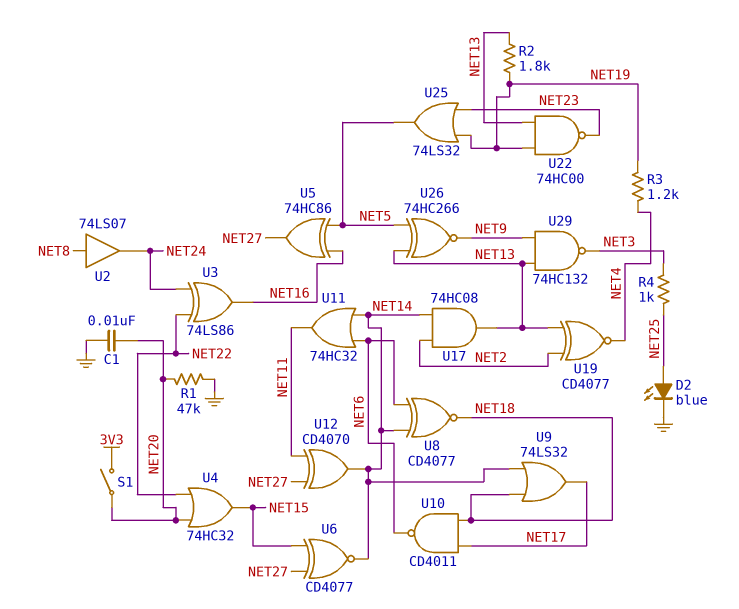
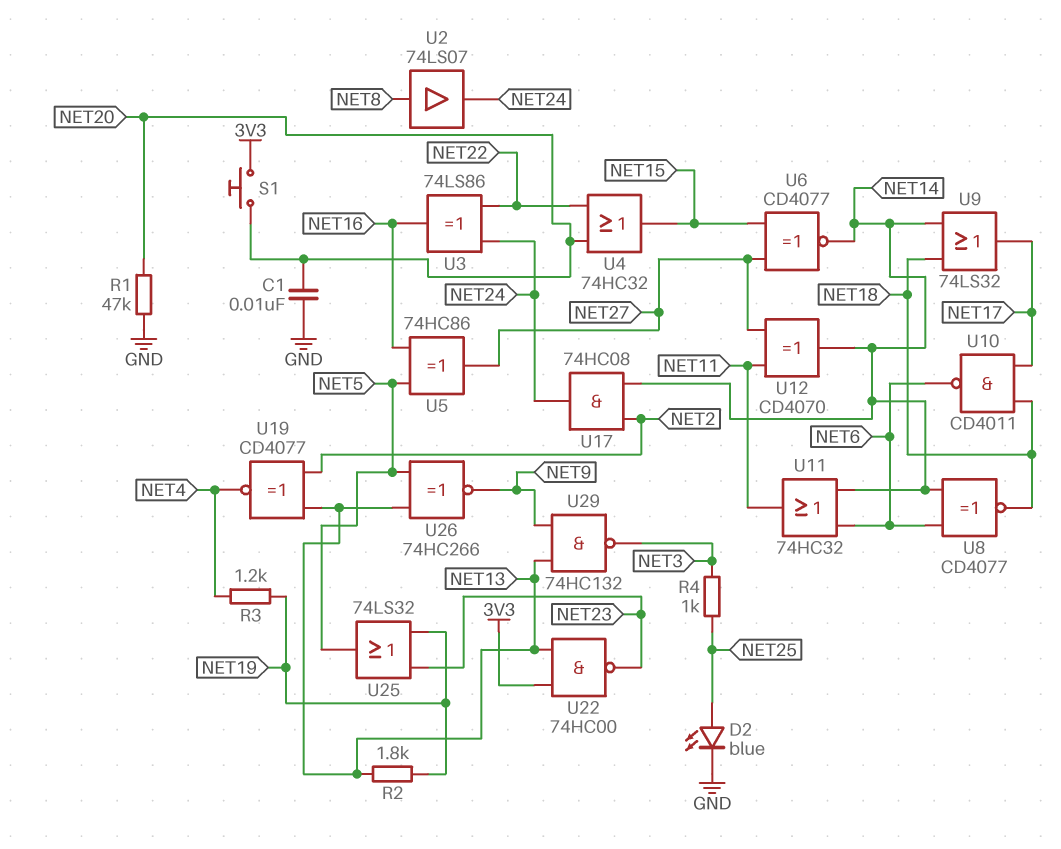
S1: switch (3V3, NET20) -> button (3V3, NET20)
U17: AND 74HC08 (in NET2, in NET14, out NET13) -> AND 74HC08 (in NET2, in NET14, out NET24)
U22: NAND 74HC00 (in NET13, in NET19, out NET23) -> NAND 74HC00 (in 3V3, in NET13, out NET23)

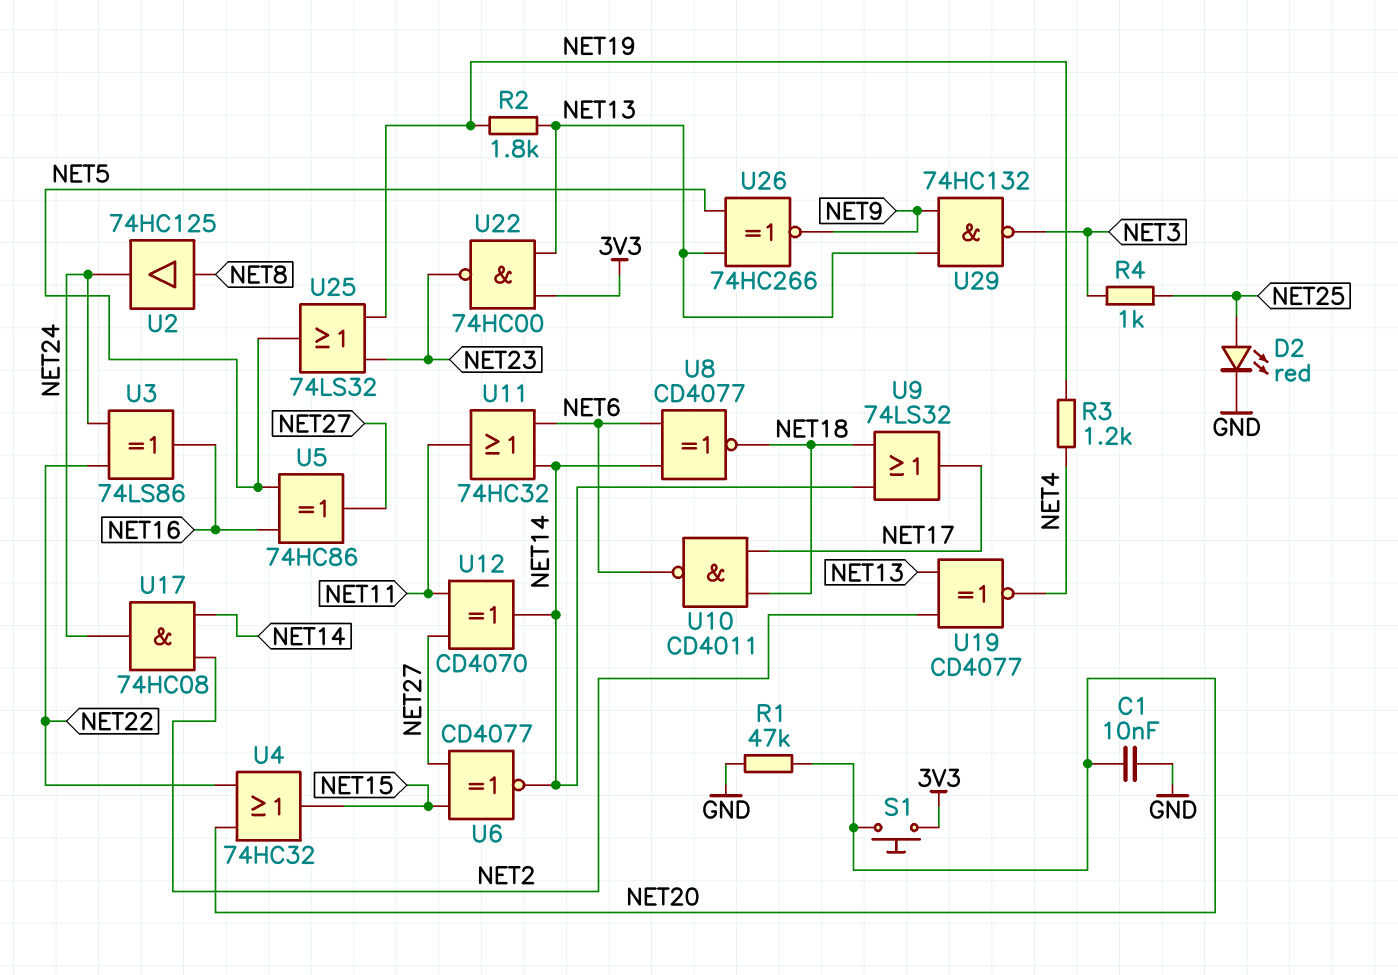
D2: LED blue (A NET25, K GND) -> LED red (A NET25, K GND)
U2: buffer 74LS07 (in NET8, out NET24) -> buffer 74HC125 (in NET8, out NET24)

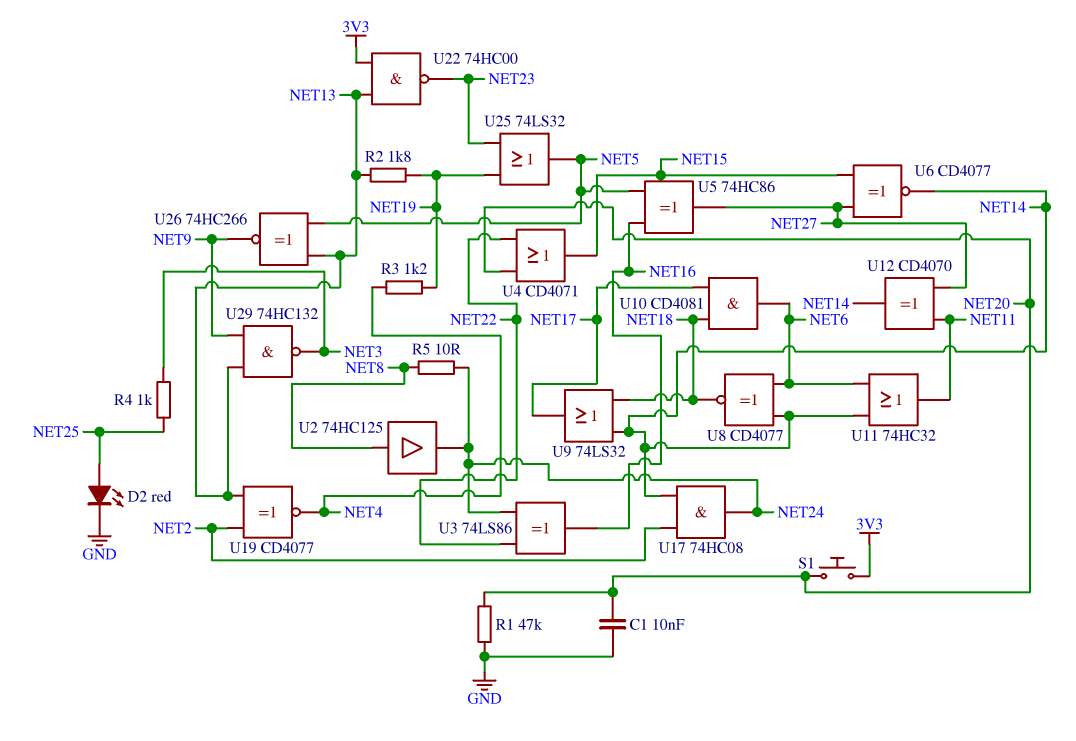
R5: none -> 10 (NET8, NET24)
U4: OR 74HC32 (in NET20, in NET22, out NET15) -> OR CD4071 (in NET20, in NET22, out NET15)
U10: NAND CD4011 (in NET17, in NET18, out NET6) -> AND CD4081 (in NET17, in NET18, out NET6)

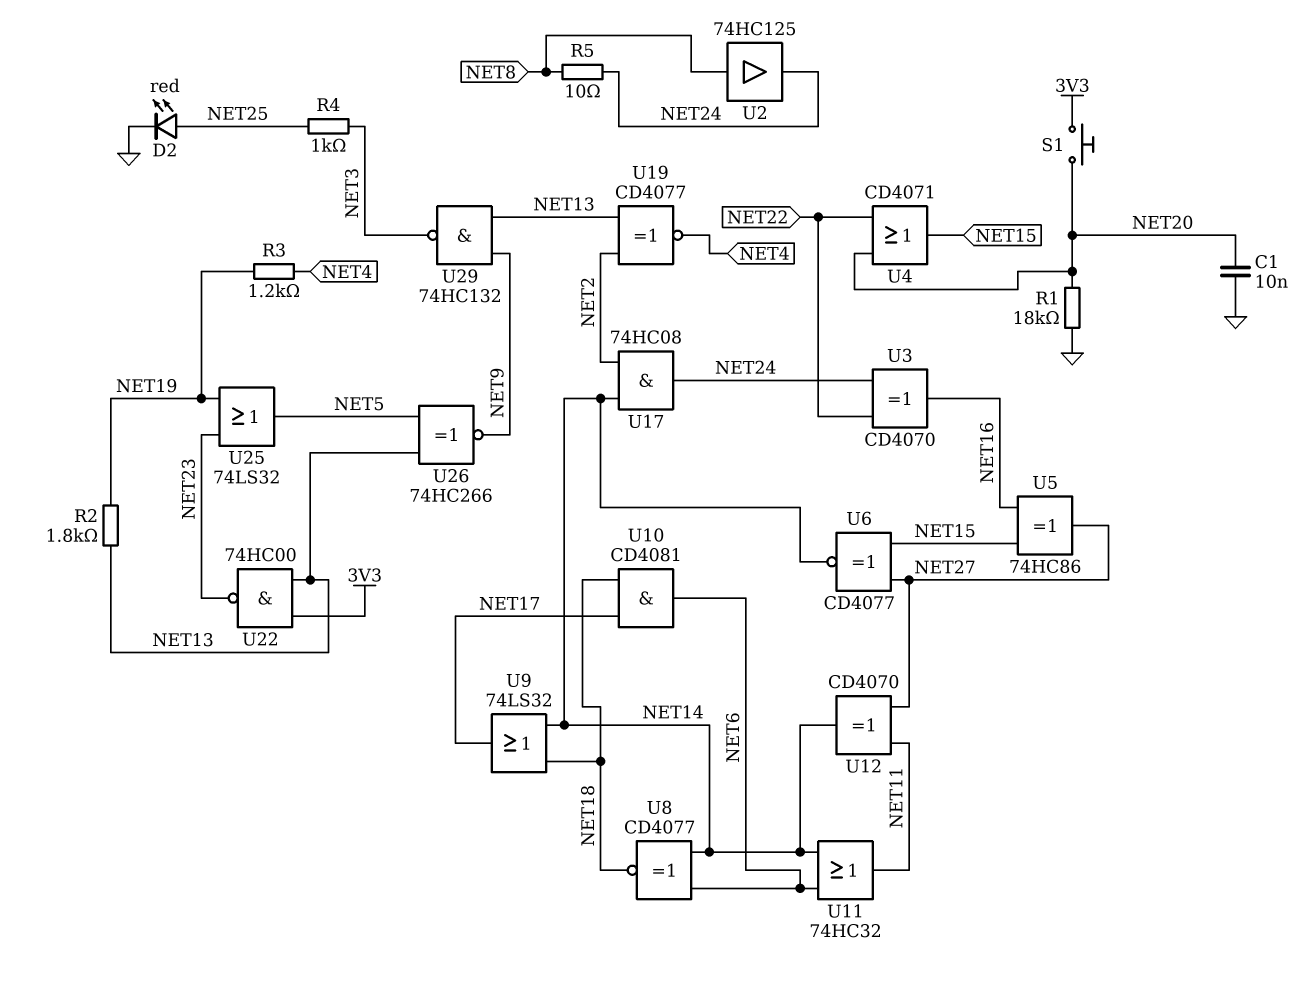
R1: 47k (GND, NET20) -> 18k (GND, NET20)
U3: XOR 74LS86 (in NET22, in NET24, out NET16) -> XOR CD4070 (in NET22, in NET24, out NET16)
U5: XOR 74HC86 (in NET5, in NET16, out NET27) -> XOR 74HC86 (in NET15, in NET16, out NET27)

